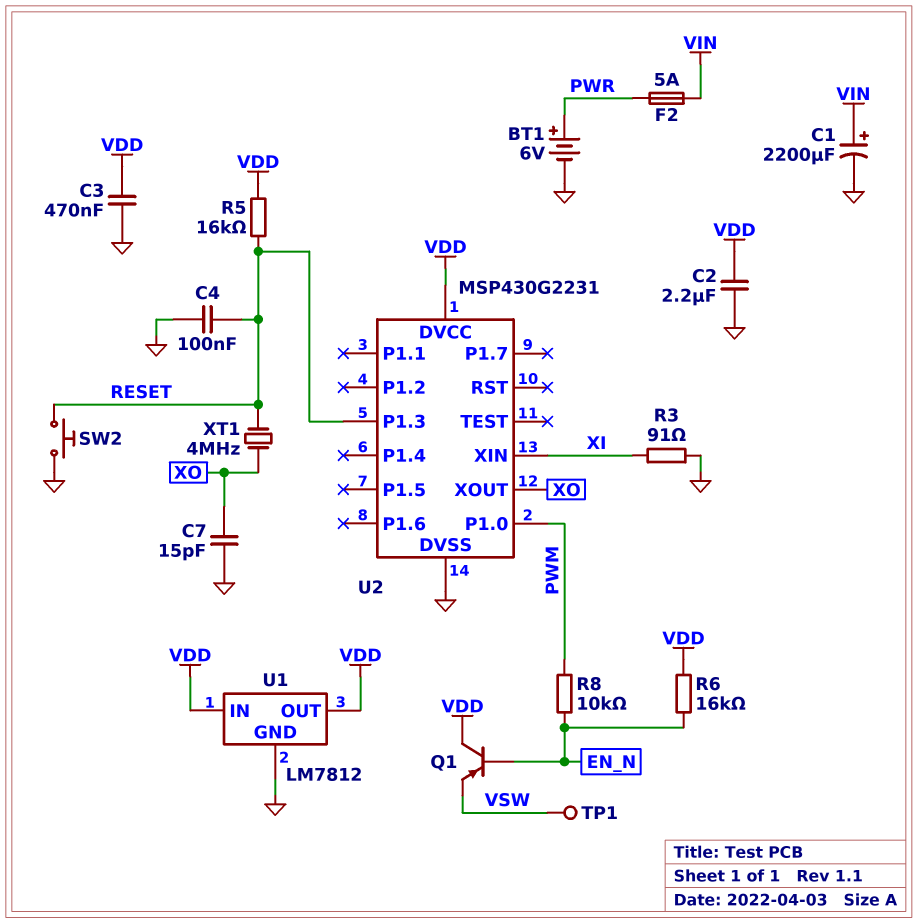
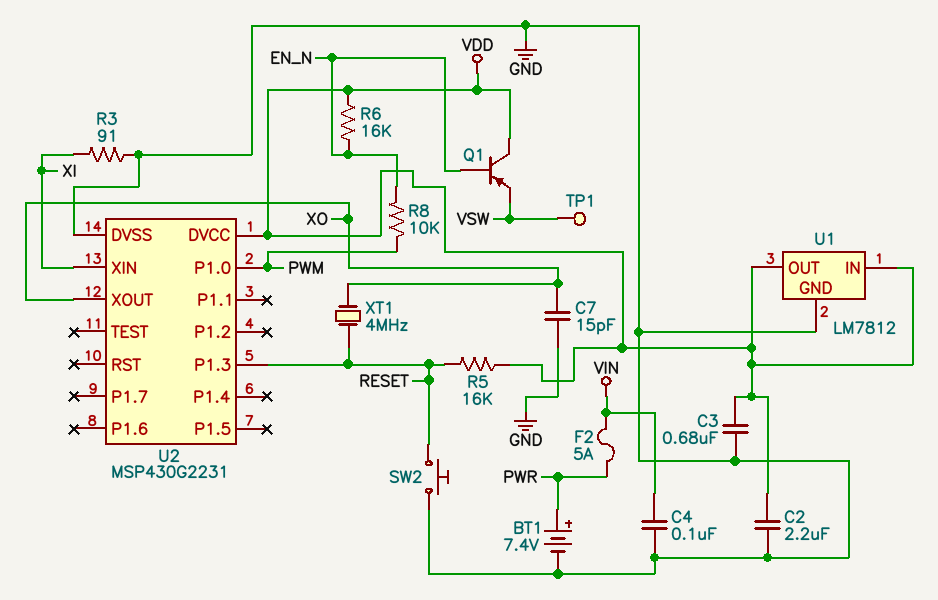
BT1: 6V (plus PWR, minus GND) -> 7.4V (plus PWR, minus GND)
C1: 2200uF (plus VIN, minus GND) -> none
C3: 470nF (GND, VDD) -> 680nF (GND, VDD)
C4: 100nF (GND, RESET) -> 100nF (GND, VIN)

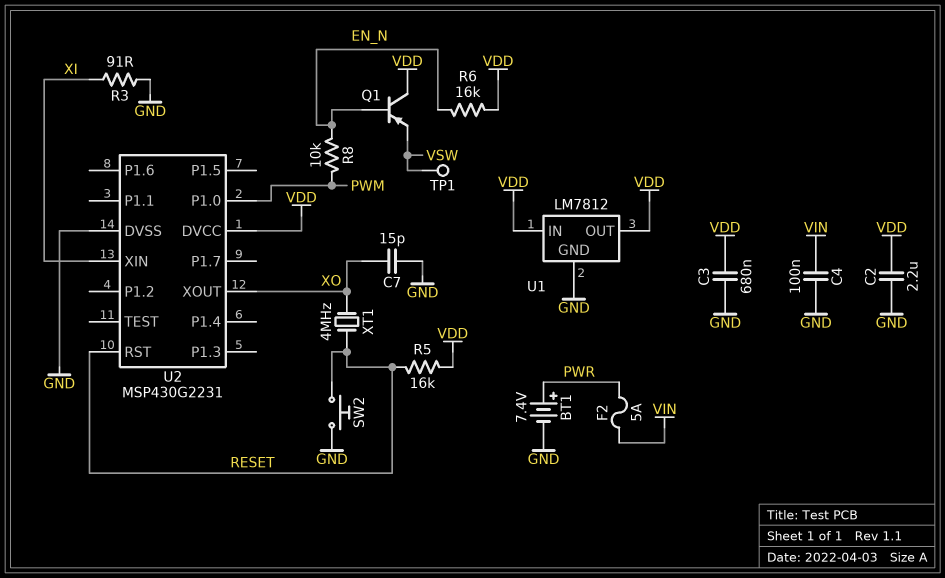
U2 pin P1.3: RESET -> none
U2 pin RST: none -> RESET

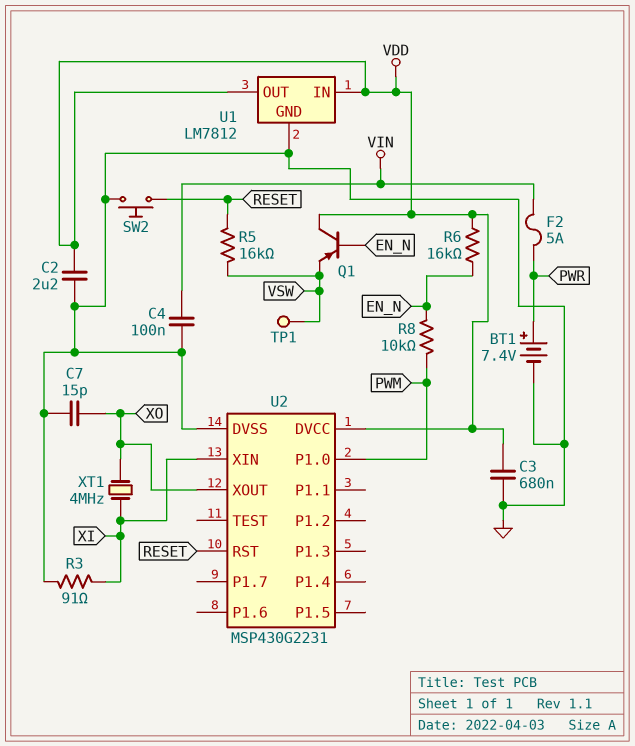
R5: 16k (RESET, VDD) -> 16k (RESET, VSW)
XT1: 4MHz (RESET, XO) -> 4MHz (XI, XO)

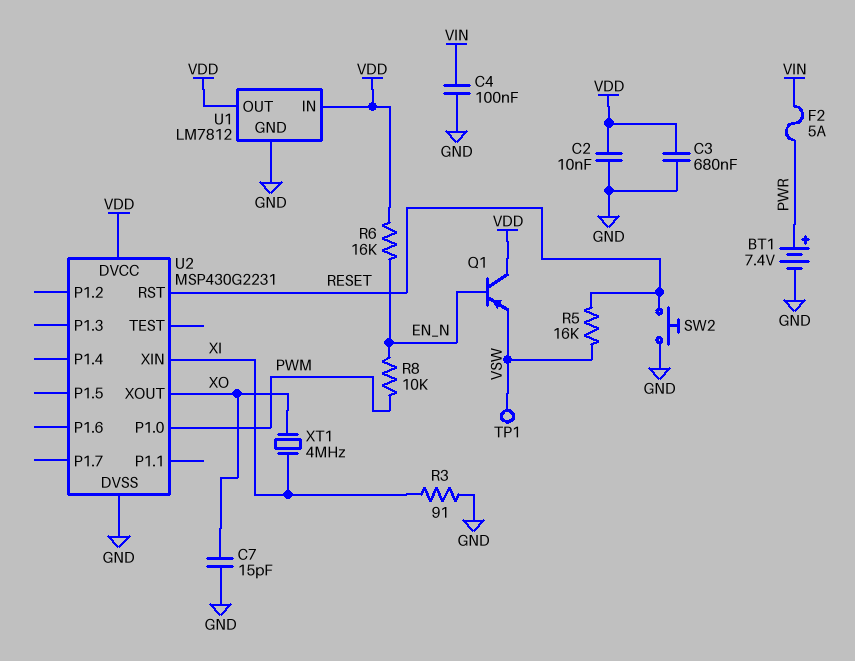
C2: 2.2uF (GND, VDD) -> 10nF (GND, VDD)

